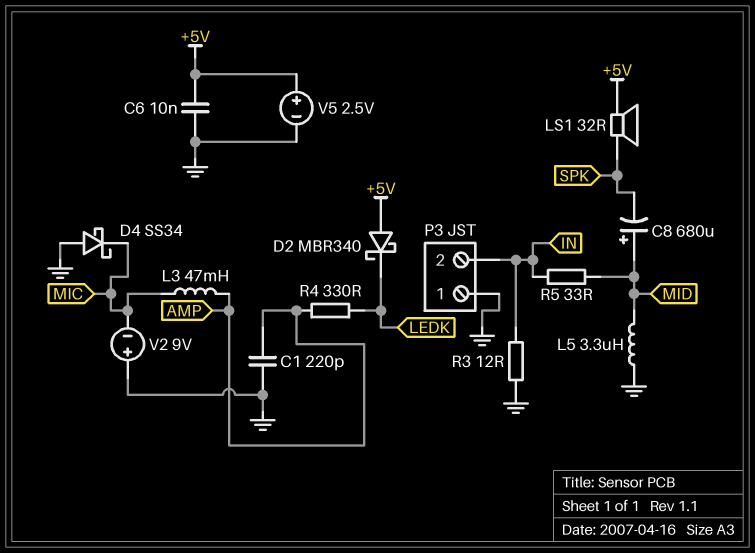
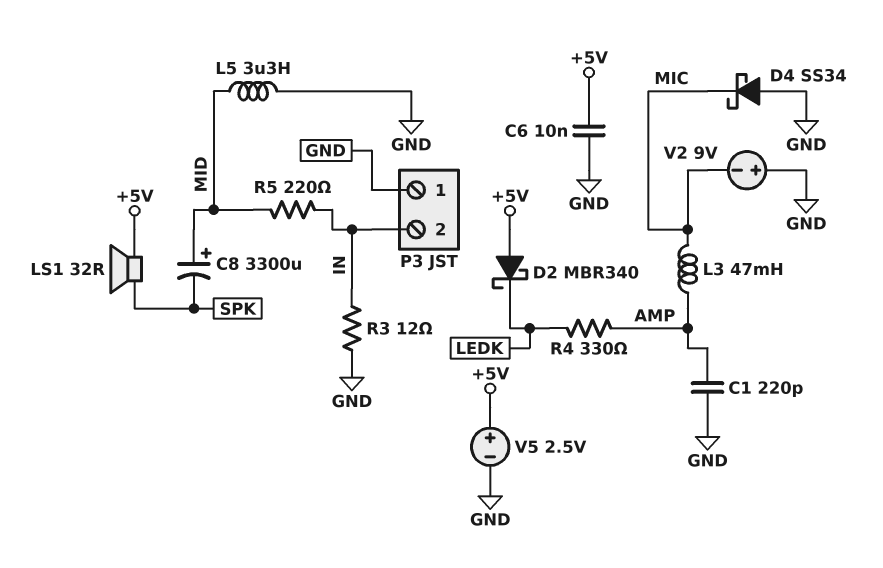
C8: 680uF (plus MID, minus SPK) -> 3300uF (plus MID, minus SPK)
R5: 33 (IN, MID) -> 220 (IN, MID)

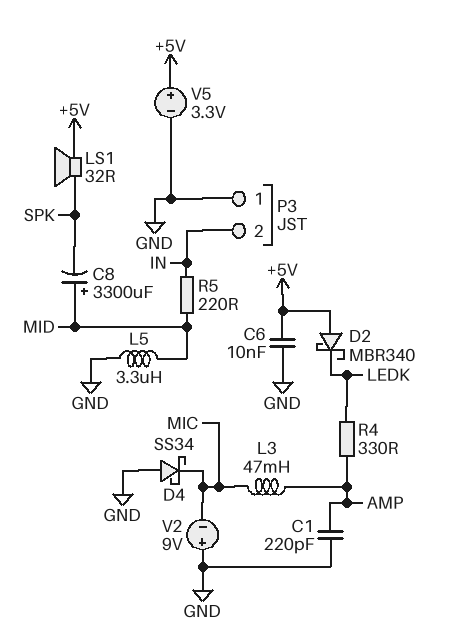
R3: 12 (GND, IN) -> none
V5: 2.5V (plus +5V, minus GND) -> 3.3V (plus +5V, minus GND)

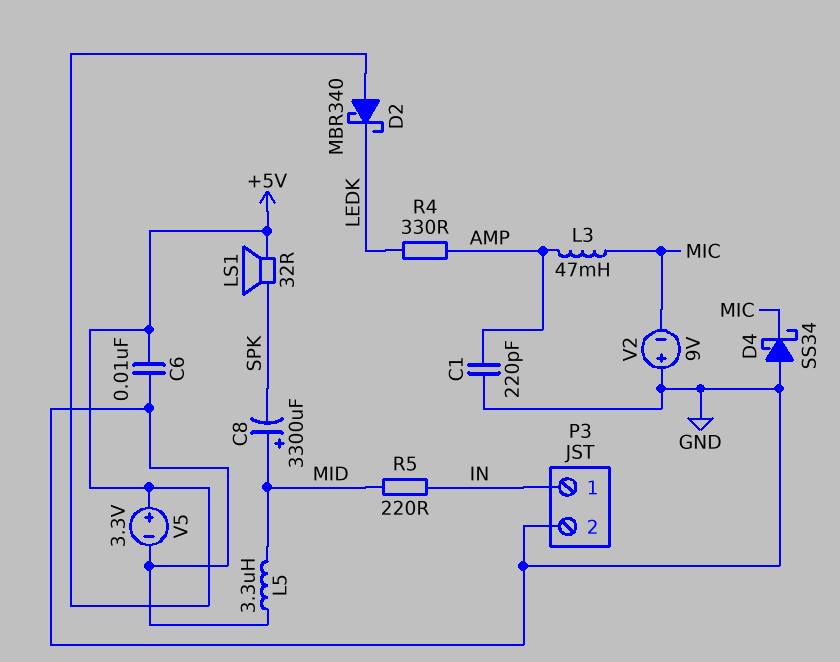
P3 pin 1: GND -> IN
P3 pin 2: IN -> GND

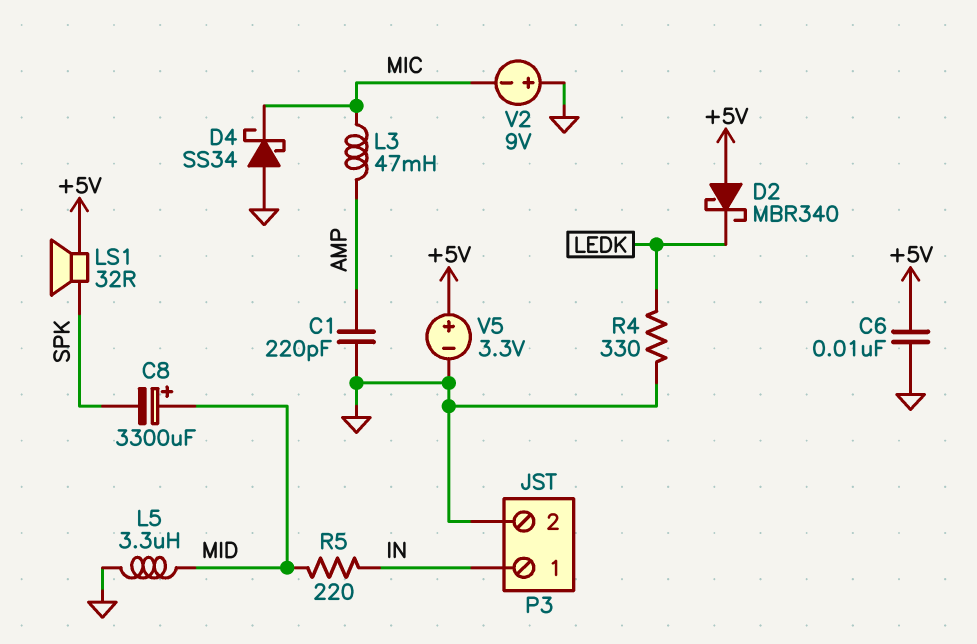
R4: 330 (AMP, LEDK) -> 330 (GND, LEDK)

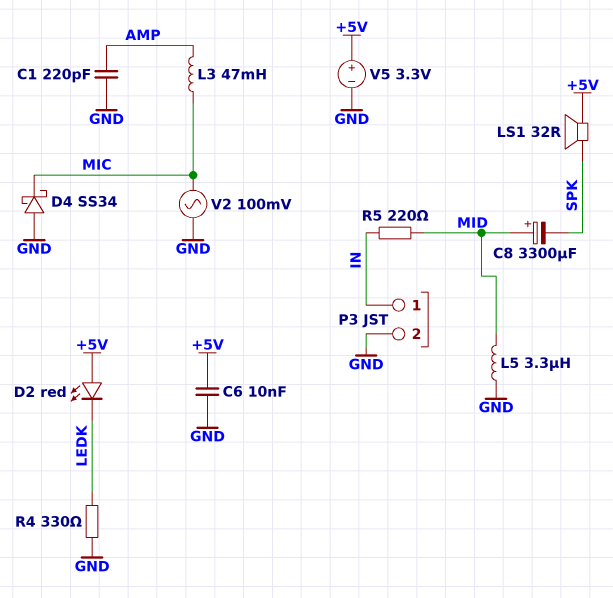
D2: schottky MBR340 (A +5V, K LEDK) -> LED red (A +5V, K LEDK)
V2: 9V (plus GND, minus MIC) -> AC 100mV (GND, MIC)

